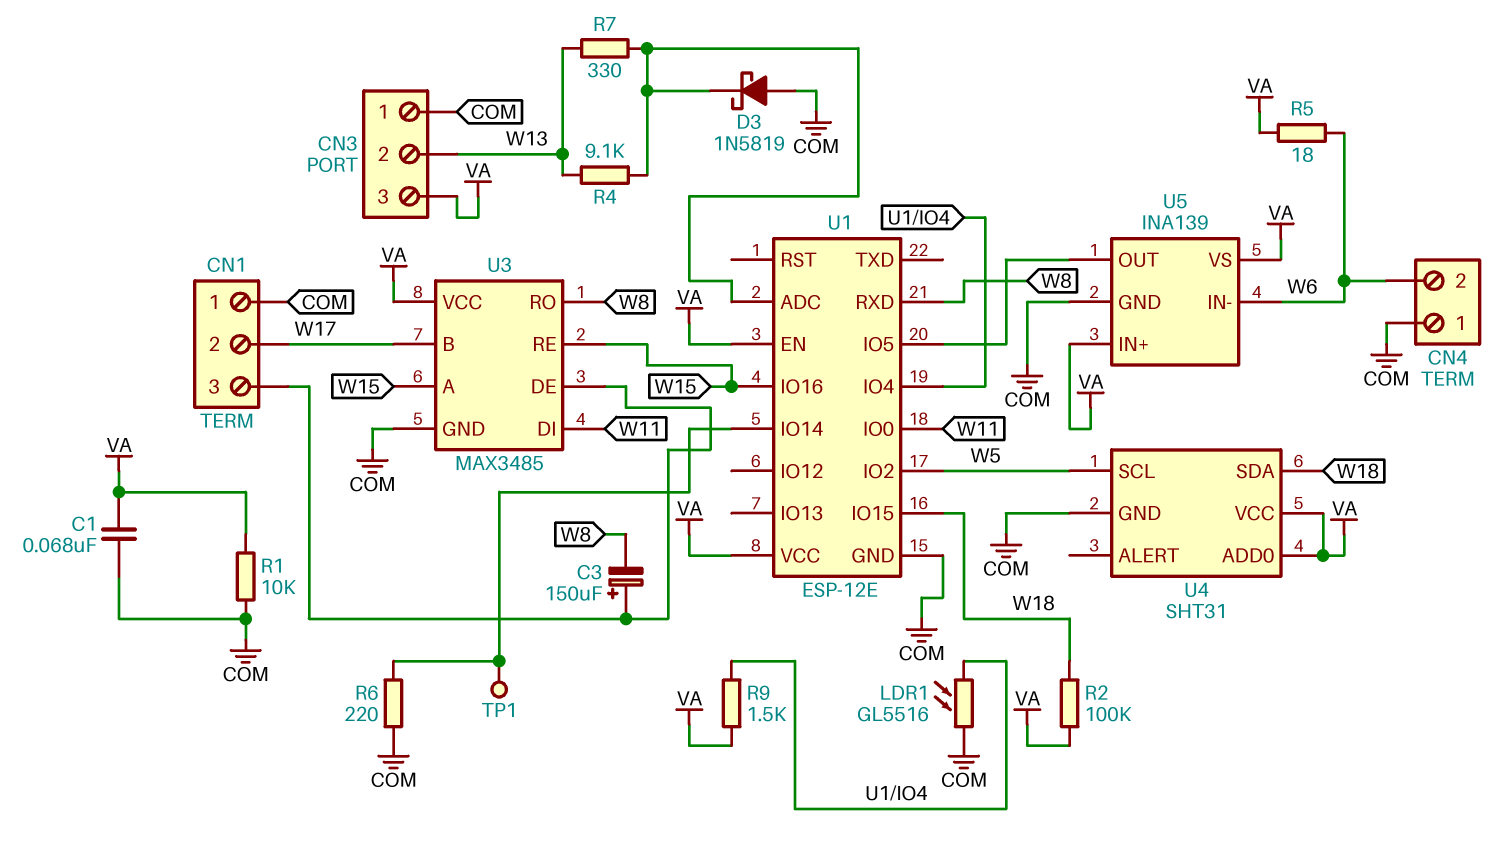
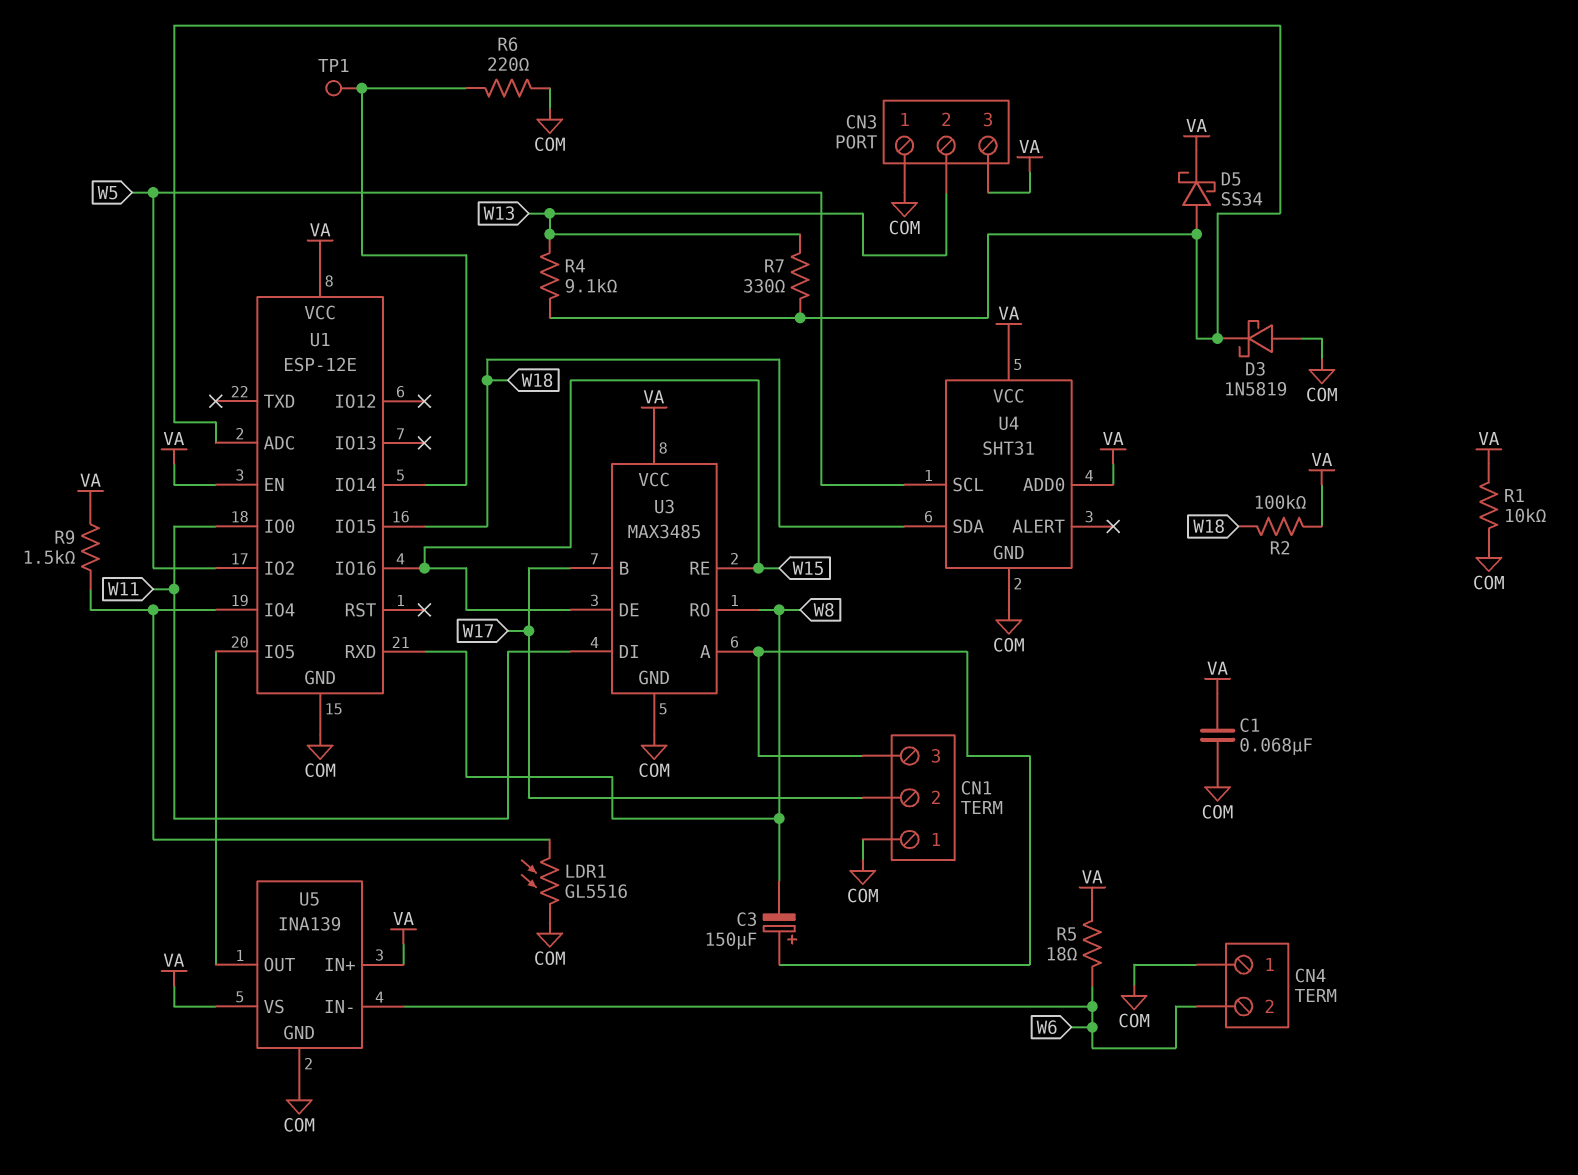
D5: none -> schottky SS34 (A U1/ADC, K VA)
U3 pin A: W15 -> CN1/3
U3 pin DE: CN1/3 -> W15

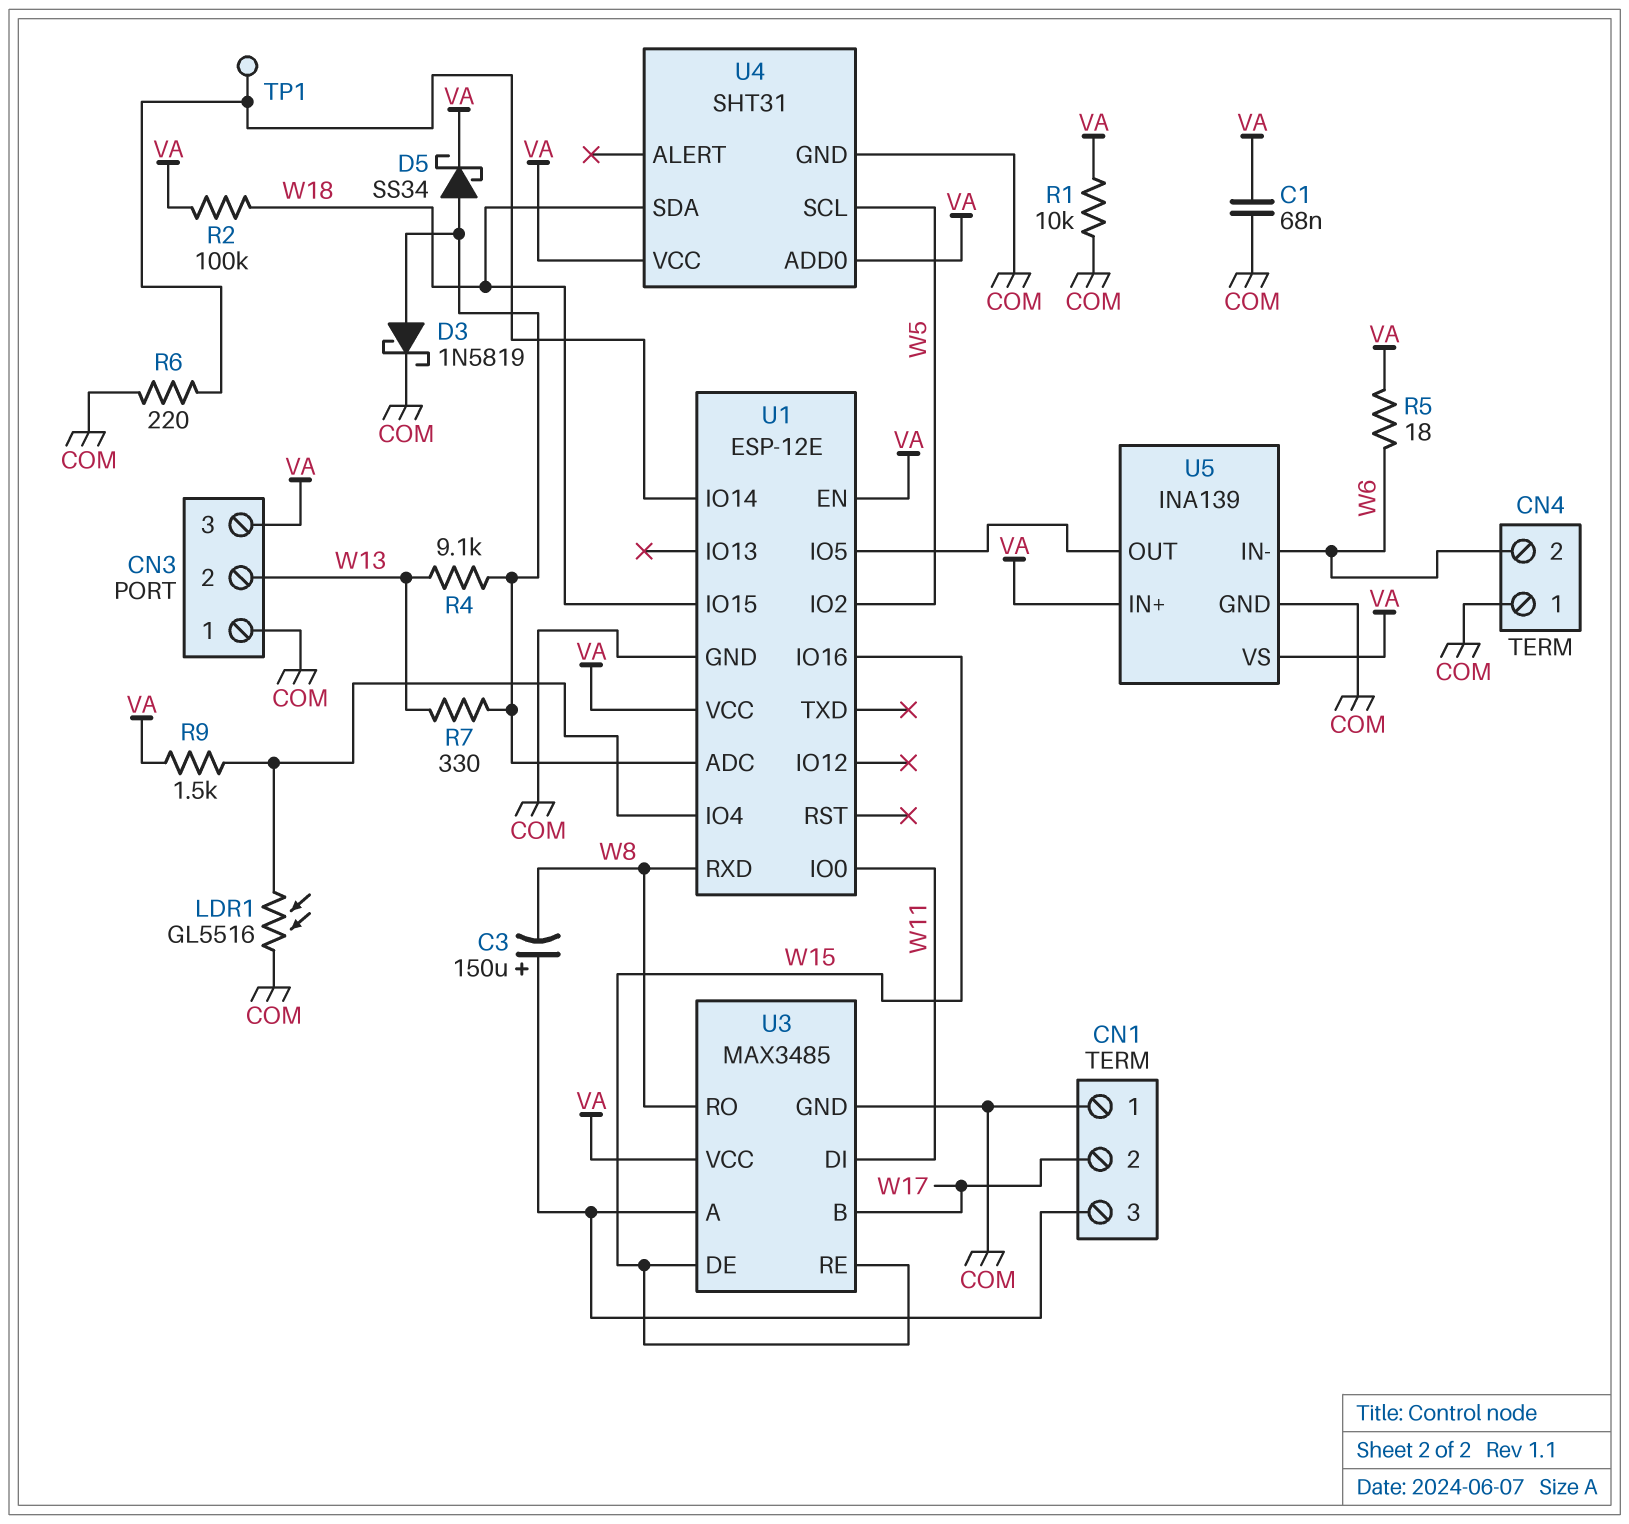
D3: schottky 1N5819 (A COM, K U1/ADC) -> schottky 1N5819 (A U1/ADC, K COM)

